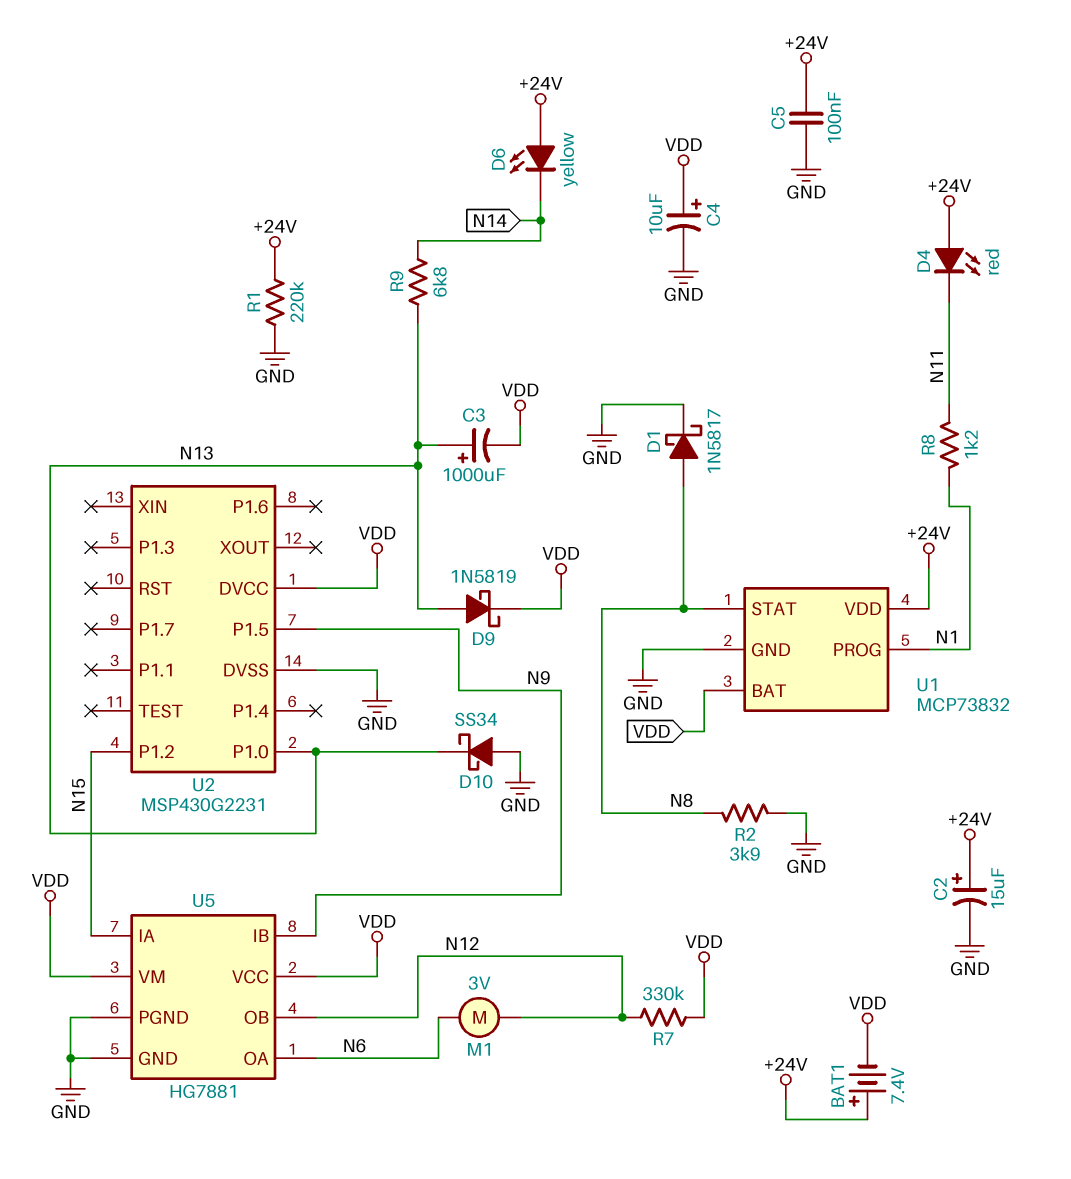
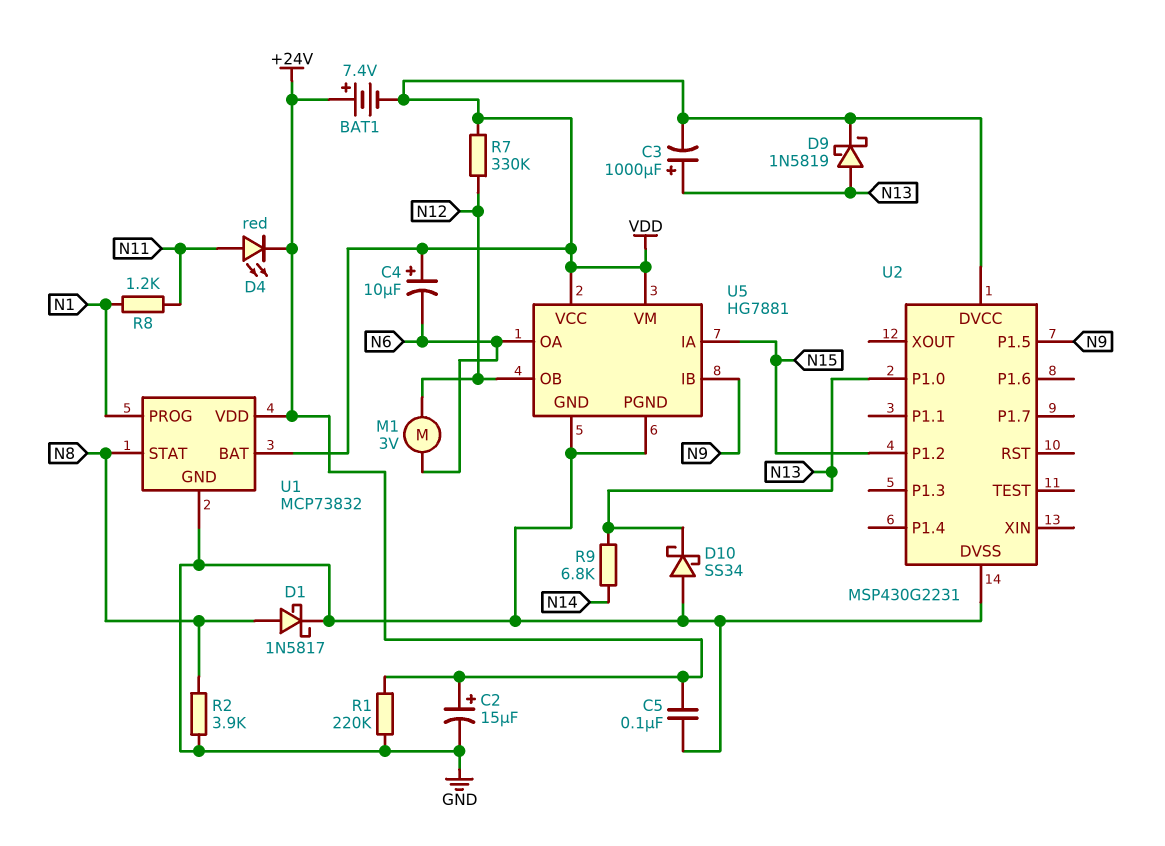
C4: 10uF (plus VDD, minus GND) -> 10uF (plus VDD, minus N6)
D4: LED red (A +24V, K N11) -> LED red (A N11, K +24V)
D6: LED yellow (A +24V, K N14) -> none

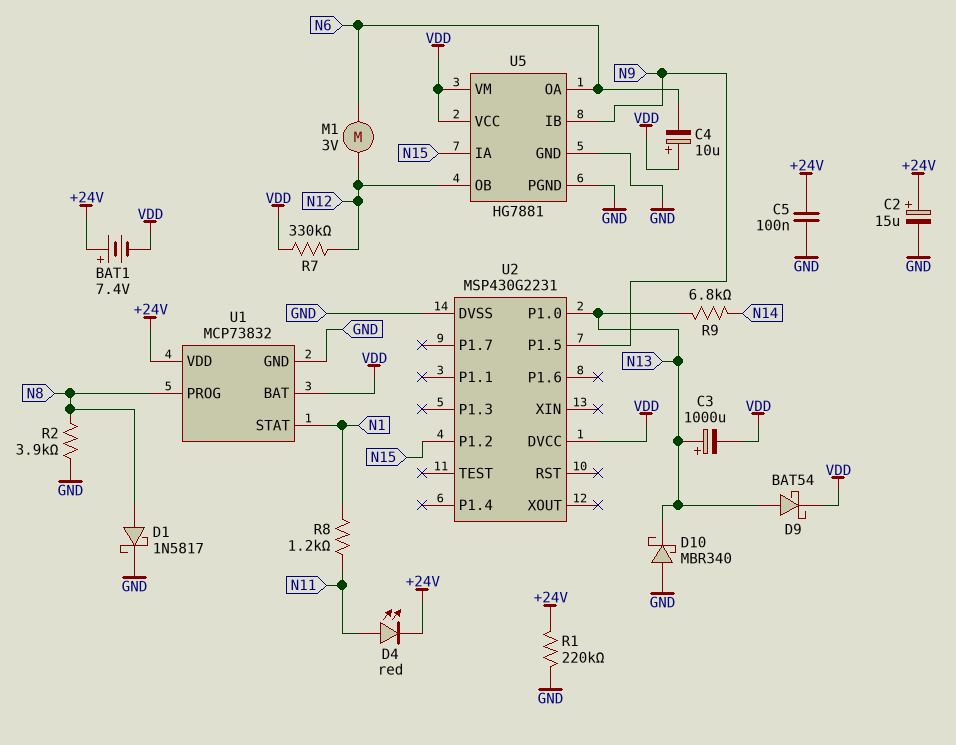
D9: schottky 1N5819 (A N13, K VDD) -> schottky BAT54 (A N13, K VDD)
D10: schottky SS34 (A GND, K N13) -> schottky MBR340 (A GND, K N13)
U1 pin PROG: N1 -> N8
U1 pin STAT: N8 -> N1

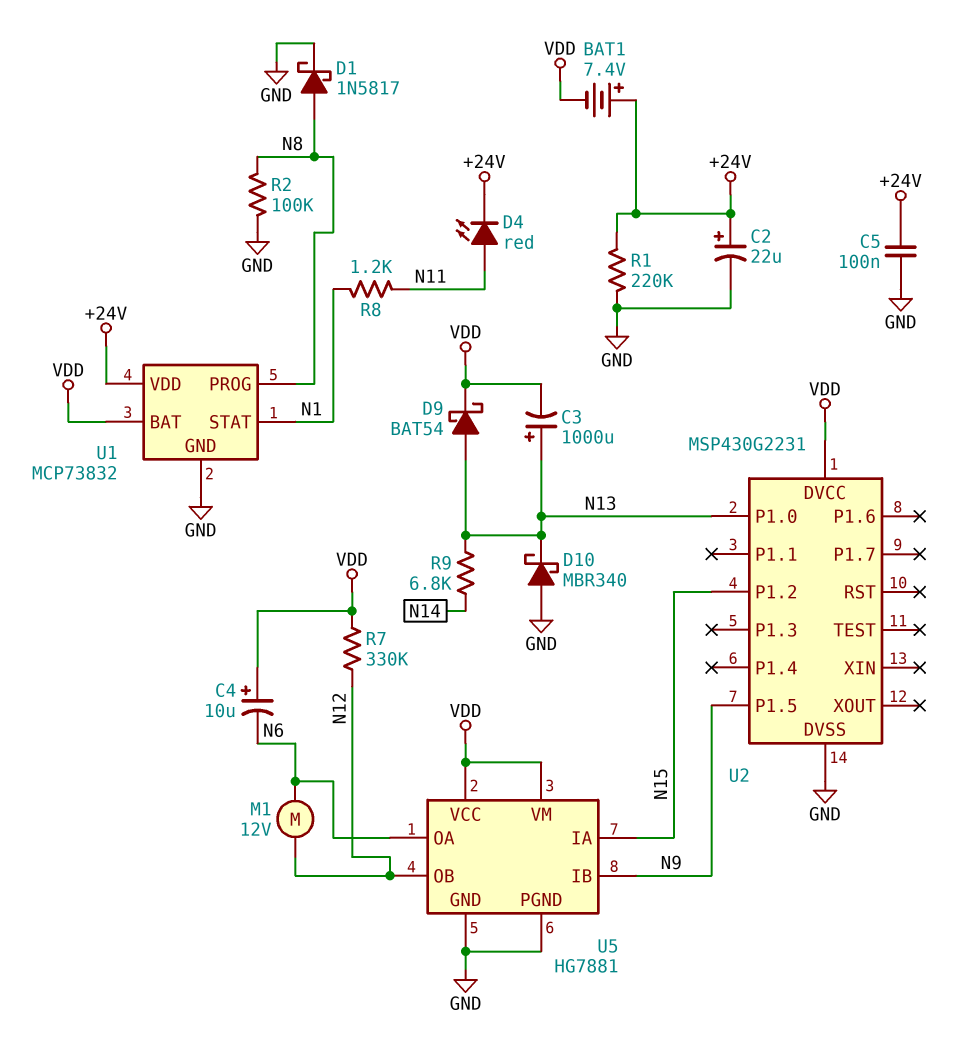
C2: 15uF (plus +24V, minus GND) -> 22uF (plus +24V, minus GND)
M1: motor 3V (N6, N12) -> motor 12V (N6, N12)
R2: 3.9k (GND, N8) -> 100k (GND, N8)

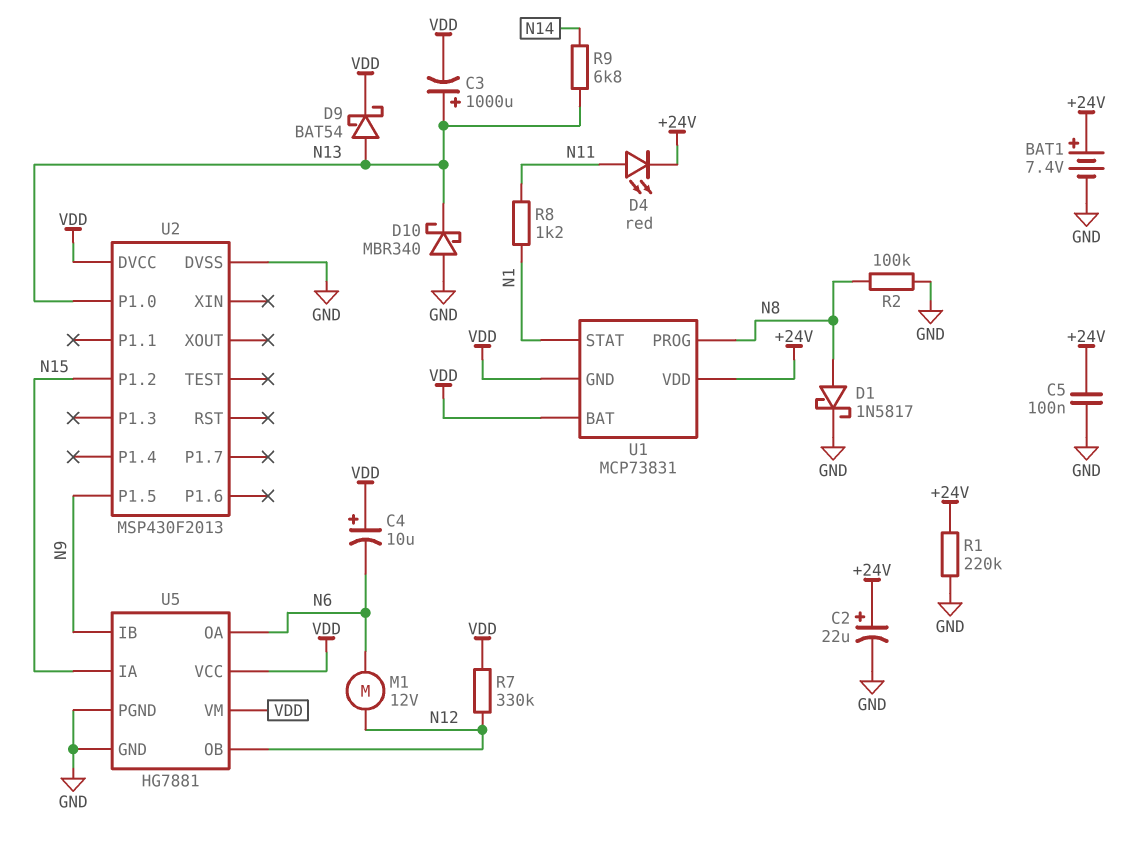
BAT1: 7.4V (plus +24V, minus VDD) -> 7.4V (plus +24V, minus GND)
U1: MCP73832 -> MCP73831
U1 pin GND: GND -> VDD
U2: MSP430G2231 -> MSP430F2013

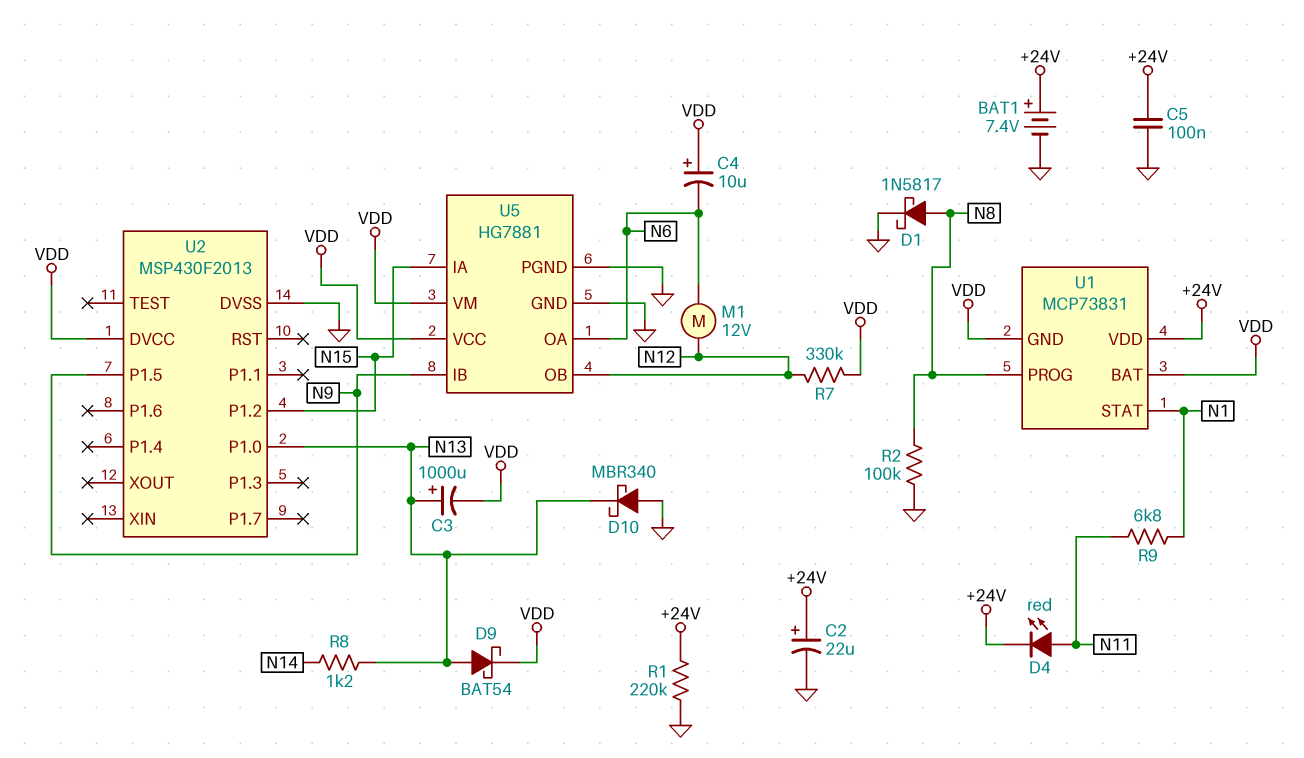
R8: 1.2k (N1, N11) -> 1.2k (N13, N14)
R9: 6.8k (N13, N14) -> 6.8k (N1, N11)

